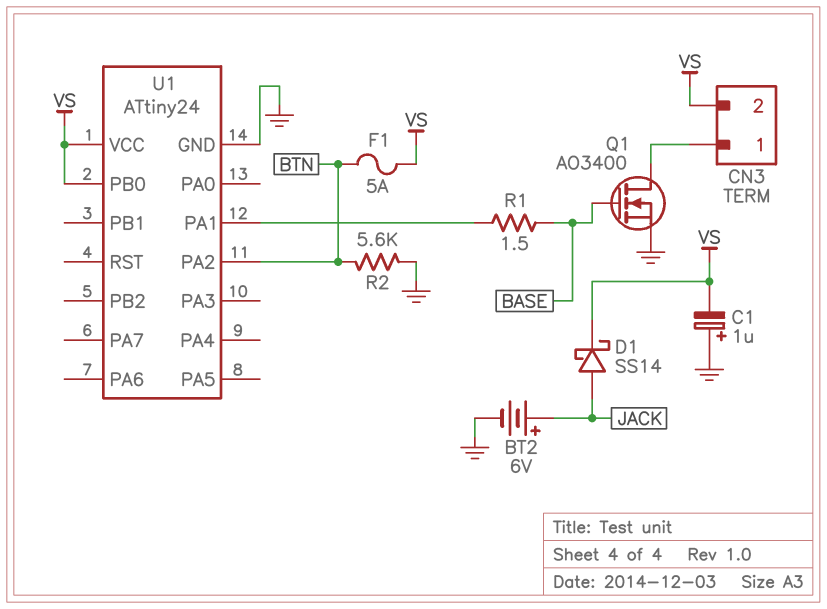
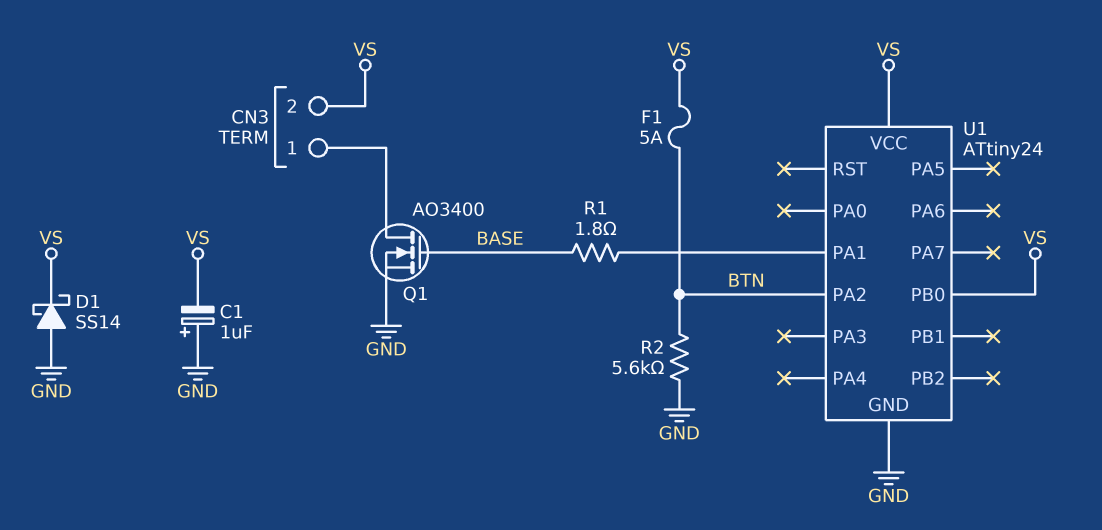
BT2: 6V (plus JACK, minus GND) -> none
D1: schottky SS14 (A JACK, K VS) -> schottky SS14 (A GND, K VS)
R1: 1.5 (BASE, U1/PA1) -> 1.8 (BASE, U1/PA1)

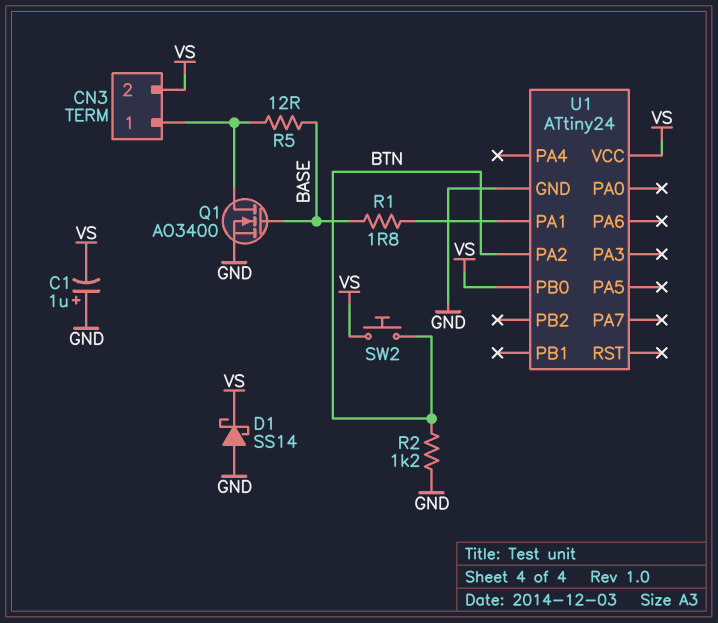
F1: 5A (BTN, VS) -> none
R2: 5.6k (BTN, GND) -> 1.2k (BTN, GND)
R5: none -> 12 (BASE, CN3/1)
SW2: none -> button (BTN, VS)

